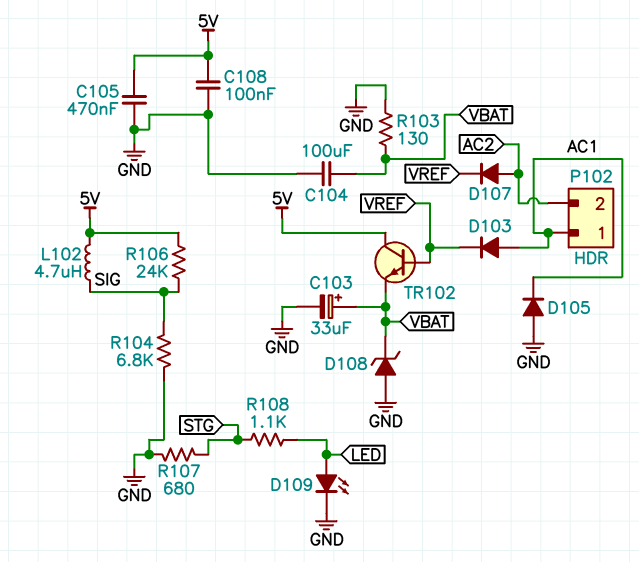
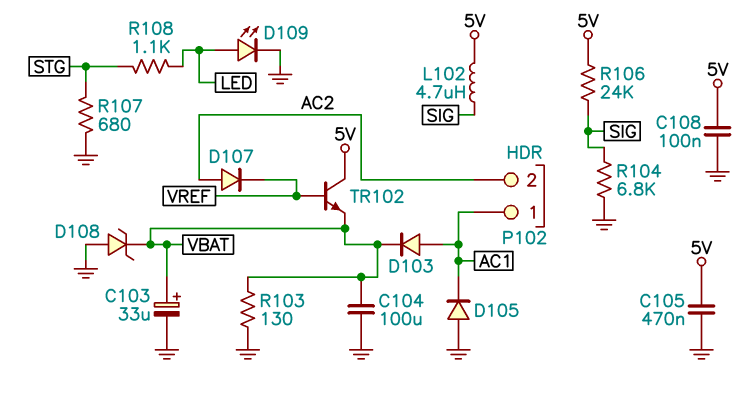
D103: diode (A AC1, K VREF) -> diode (A AC1, K VBAT)

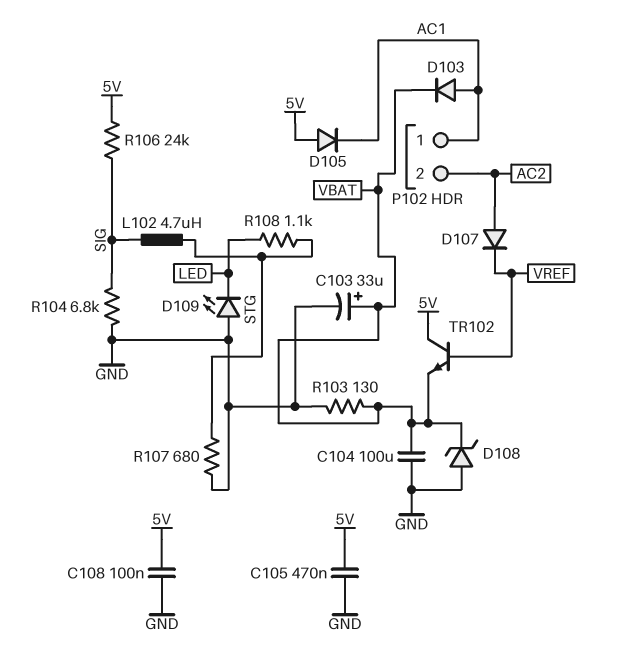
D105: diode (A GND, K AC1) -> diode (A 5V, K AC1)
D109: LED (A LED, K GND) -> LED (A GND, K LED)
L102: 4.7uH (5V, SIG) -> 4.7uH (SIG, STG)

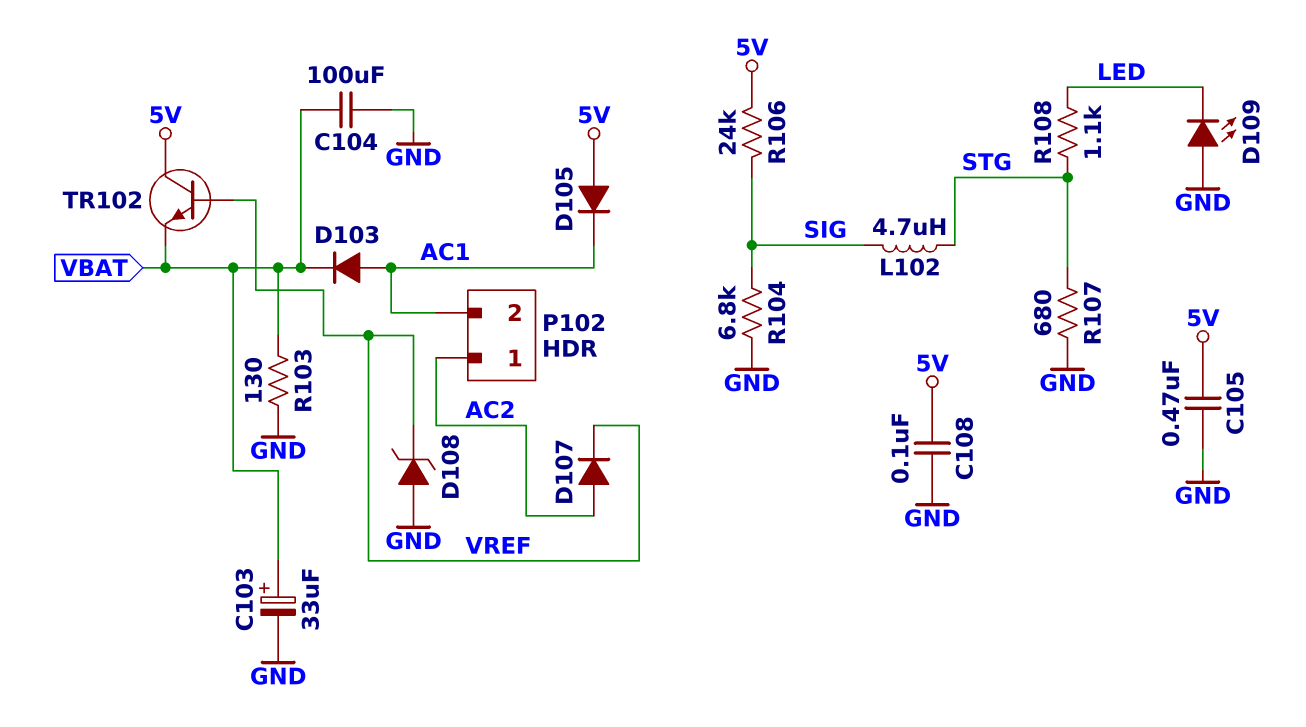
D108: zener (A GND, K VBAT) -> zener (A GND, K VREF)
P102 pin 1: AC1 -> AC2
P102 pin 2: AC2 -> AC1

